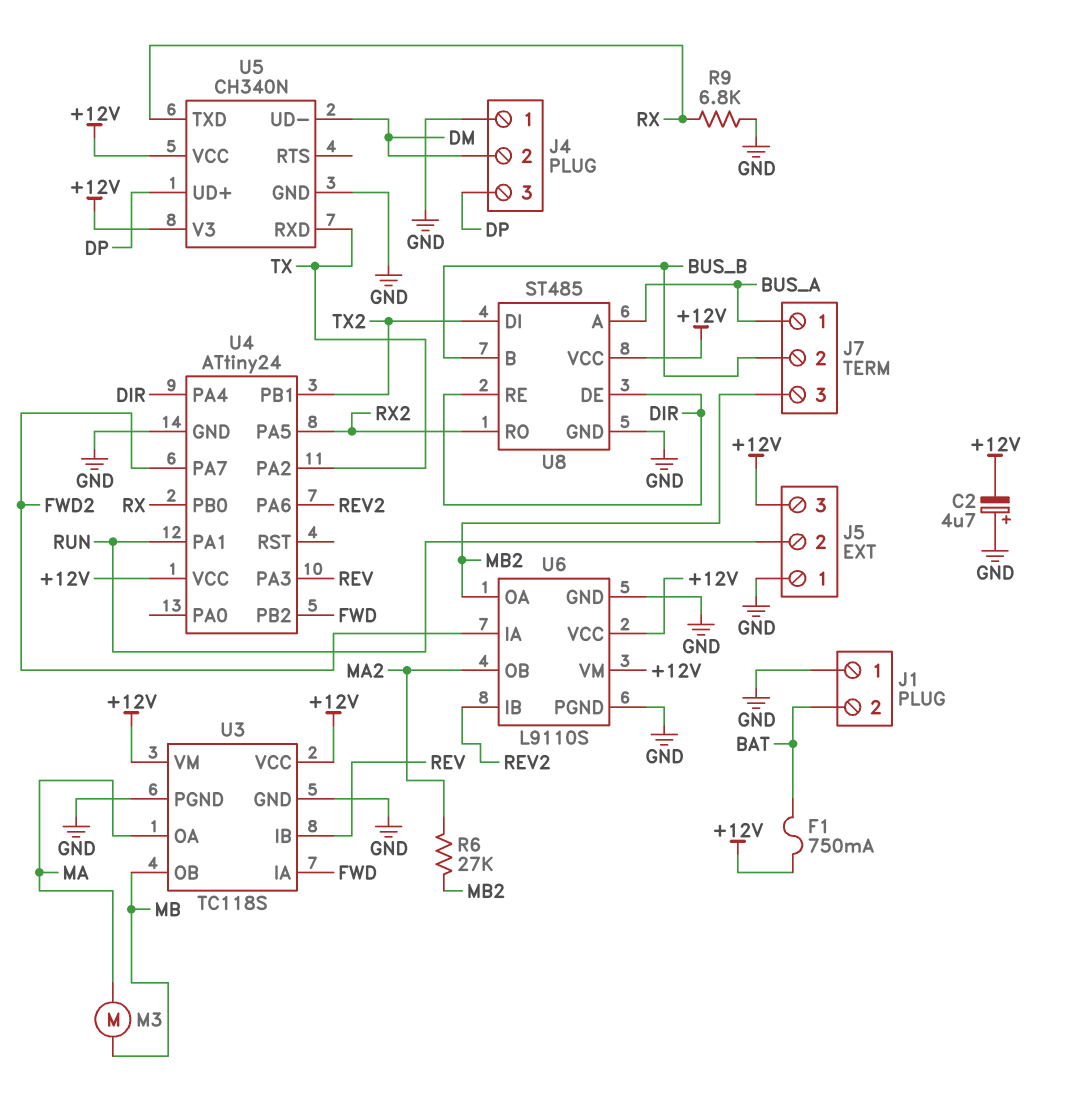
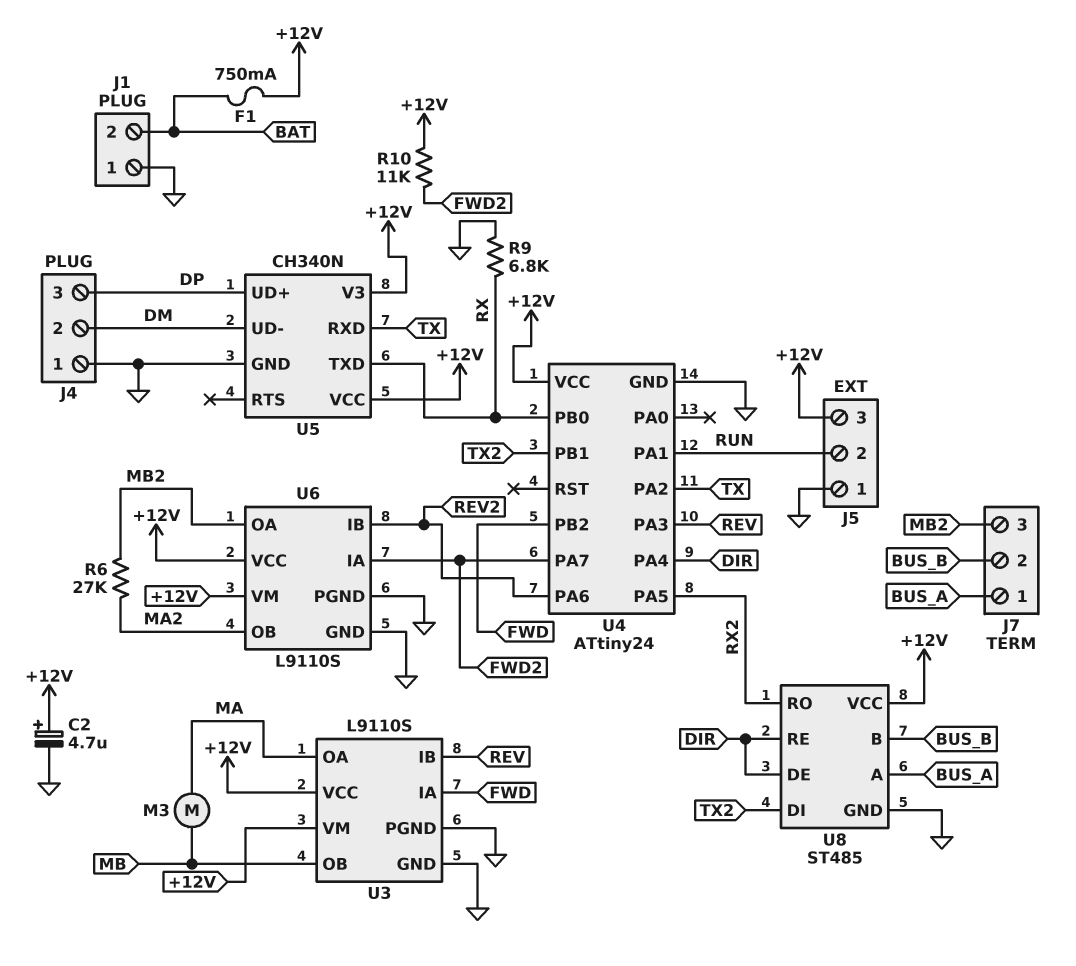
C2: 4.7uF (plus GND, minus +12V) -> 4.7uF (plus +12V, minus GND)
R10: none -> 11k (+12V, FWD2)
U3: TC118S -> L9110S

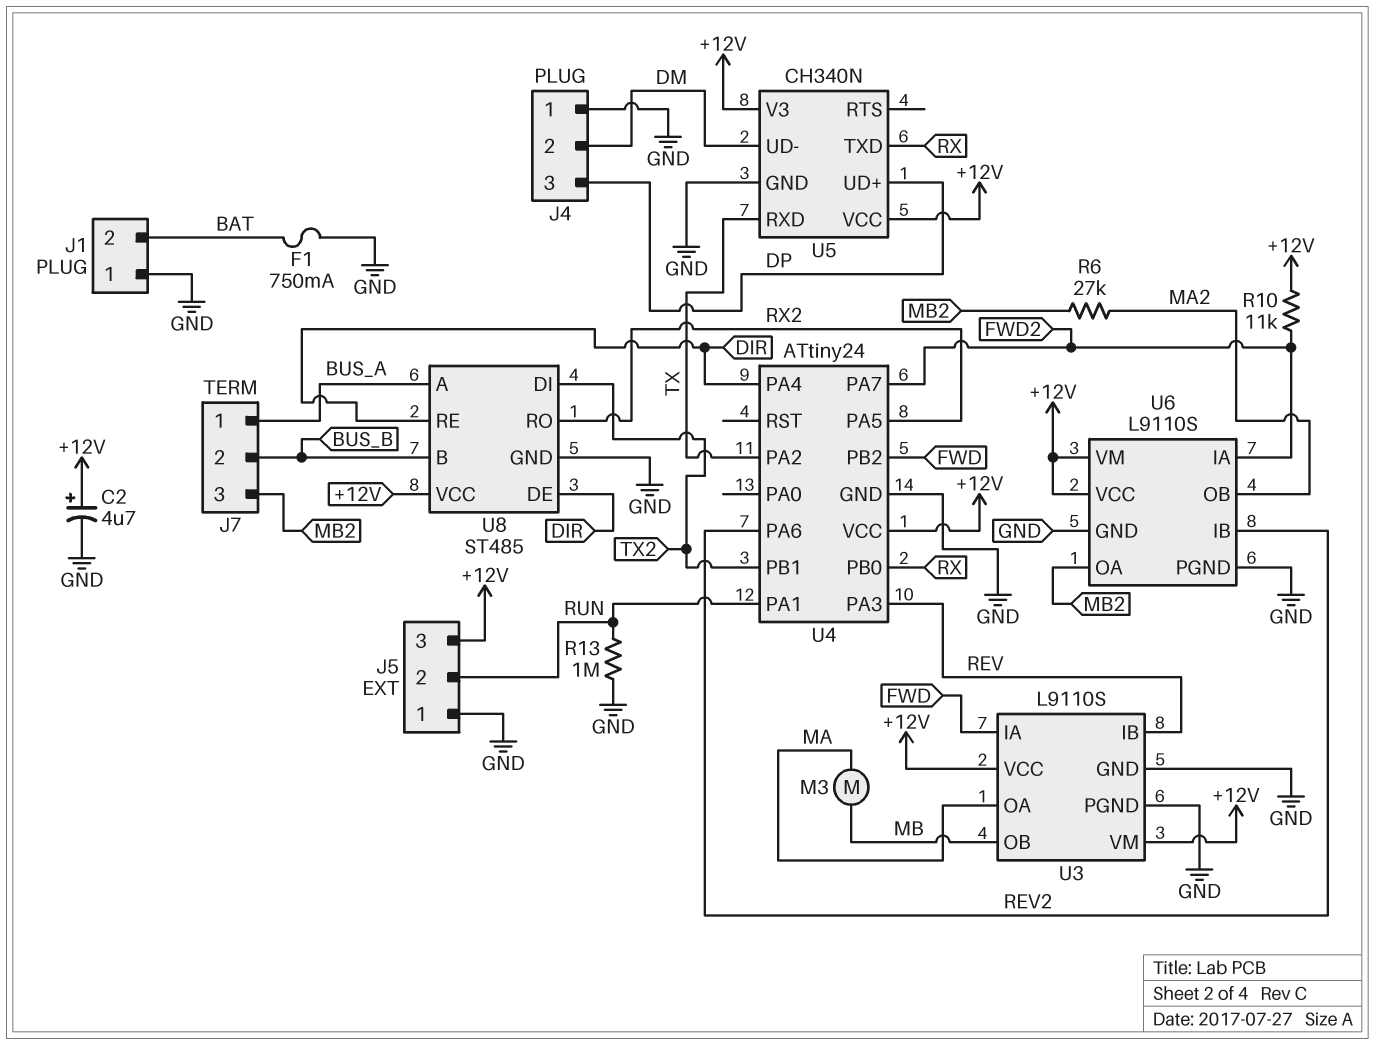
F1: 750mA (+12V, BAT) -> 750mA (BAT, GND)
R9: 6.8k (GND, RX) -> none
R13: none -> 1M (GND, RUN)

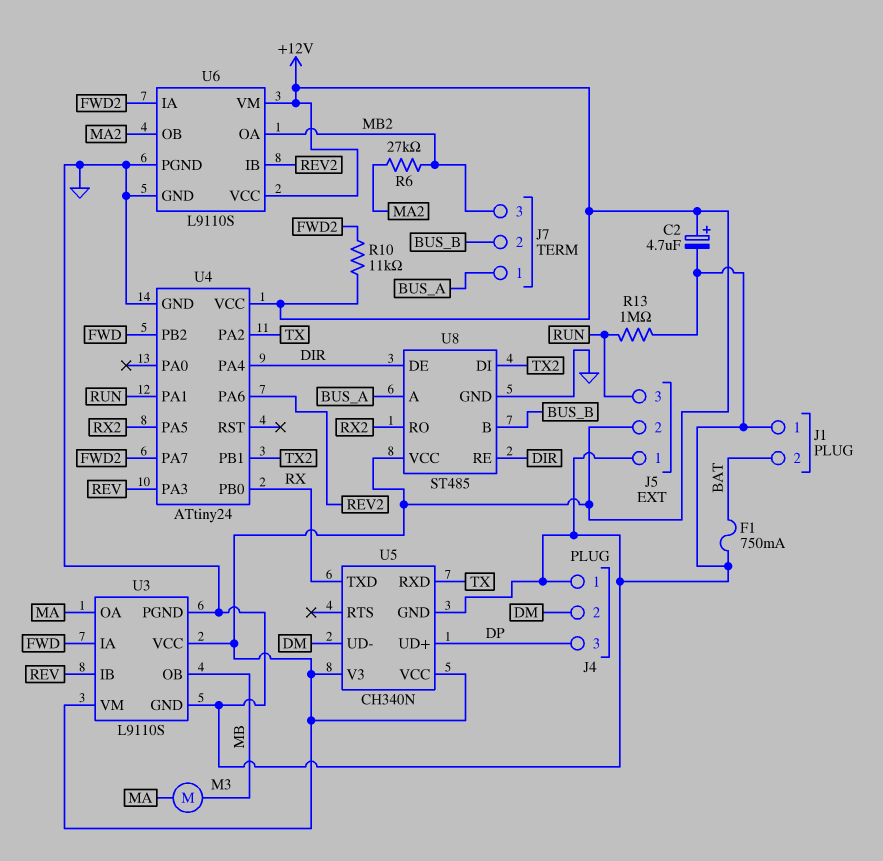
J5 pin 2: RUN -> +12V
J5 pin 3: +12V -> RUN

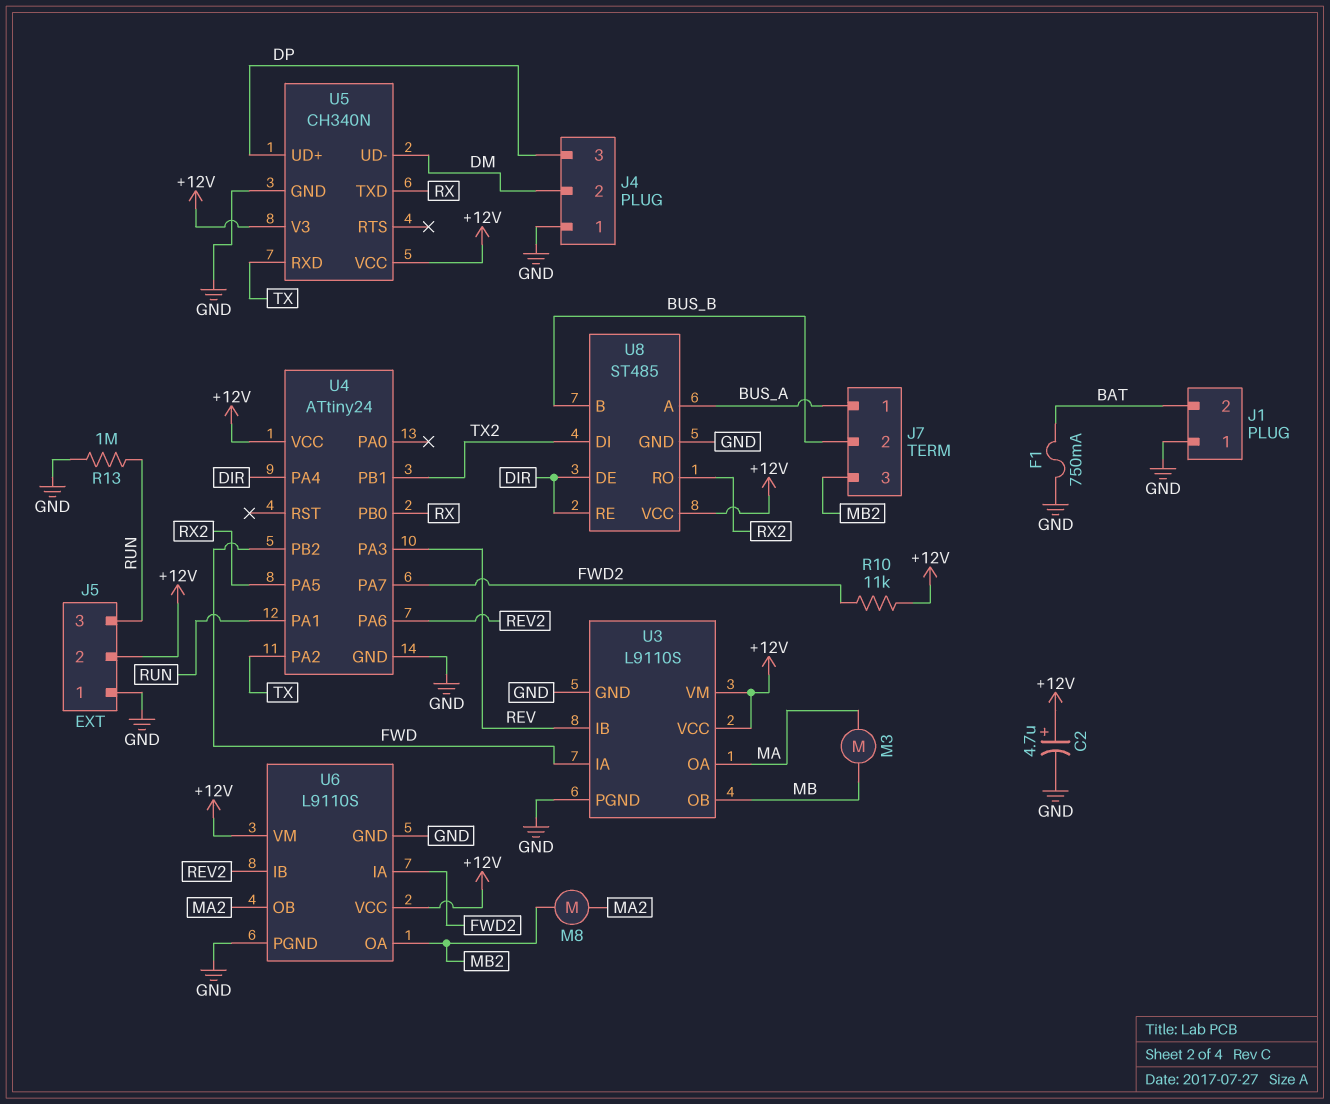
M8: none -> motor (MA2, MB2)
R6: 27k (MA2, MB2) -> none

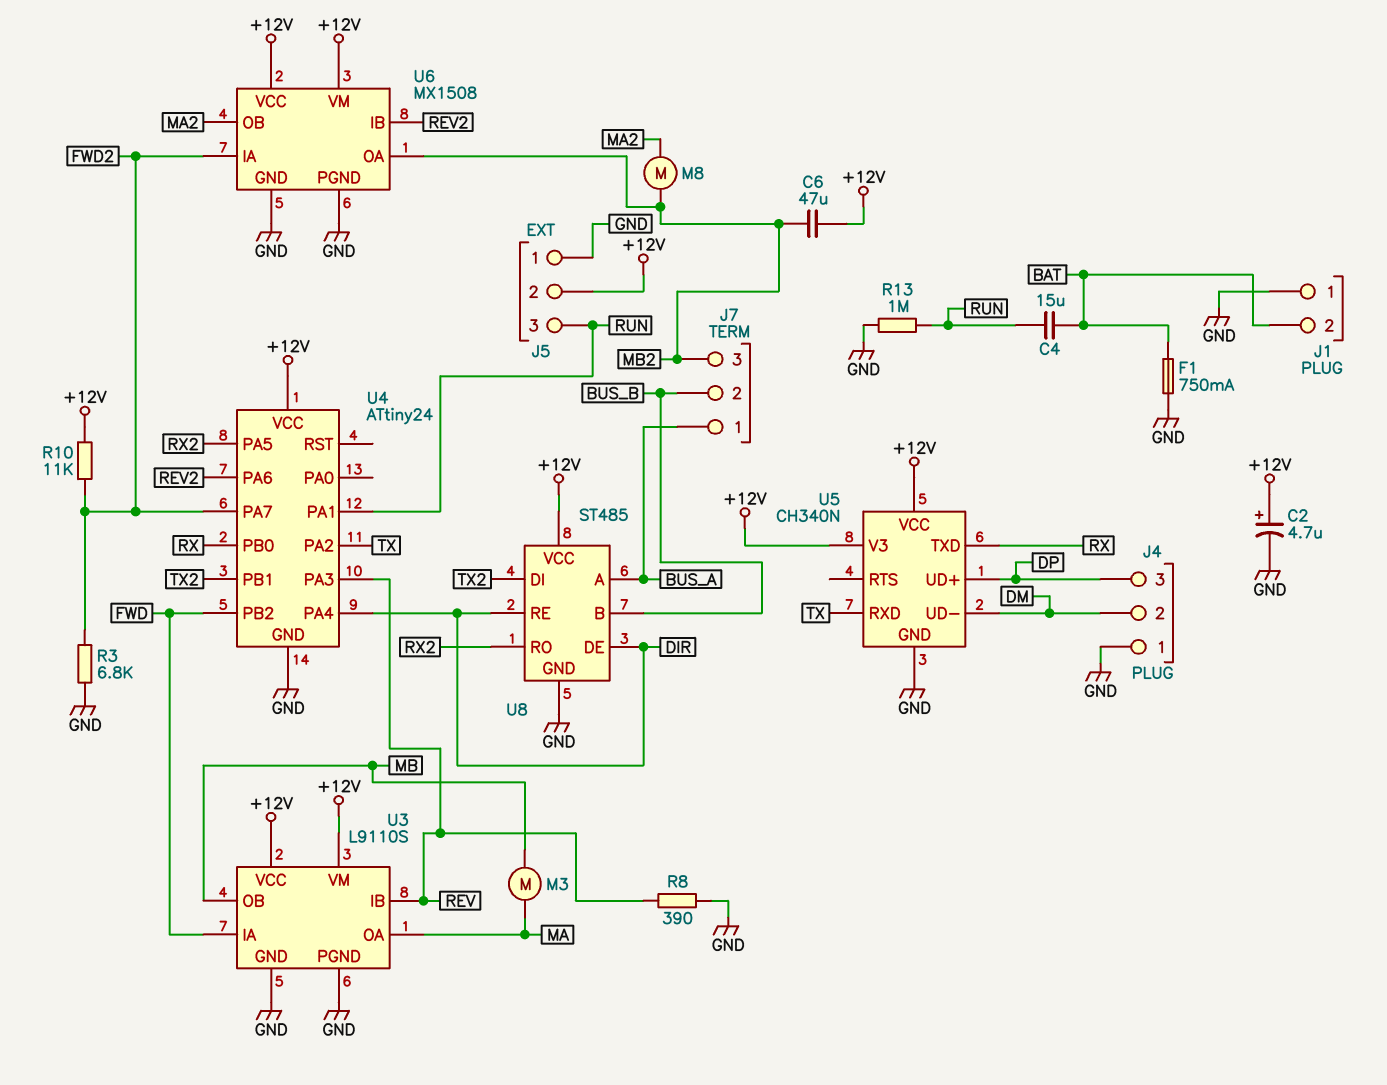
C4: none -> 15uF (BAT, RUN)
C6: none -> 47uF (+12V, MB2)
R3: none -> 6.8k (FWD2, GND)
R8: none -> 390 (GND, REV)
U6: L9110S -> MX1508

